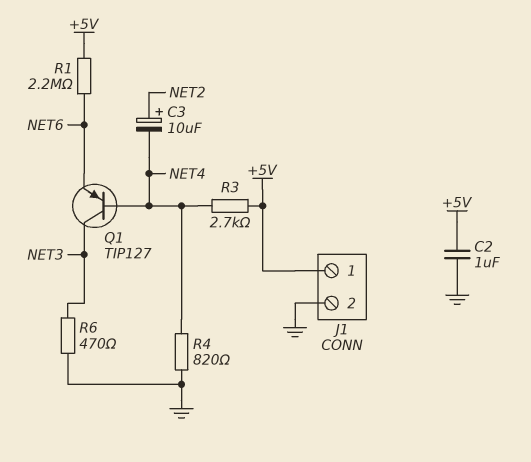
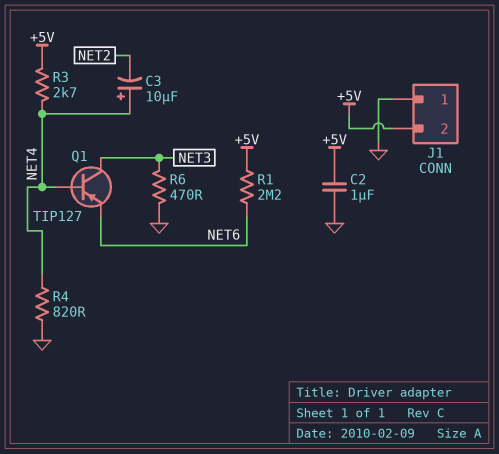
C3: 10uF (plus NET2, minus NET4) -> 10uF (plus NET4, minus NET2)
J1 pin 1: +5V -> GND
J1 pin 2: GND -> +5V

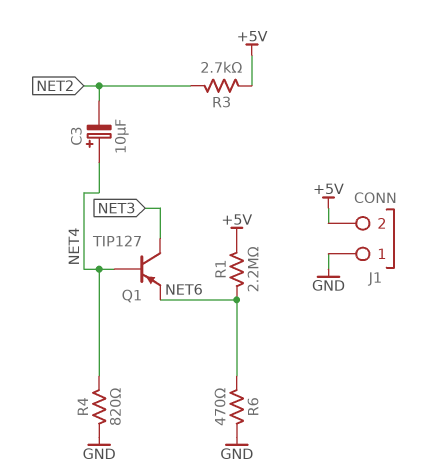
C2: 1uF (+5V, GND) -> none
R3: 2.7k (+5V, NET4) -> 2.7k (+5V, NET2)
R6: 470 (GND, NET3) -> 470 (GND, NET6)

